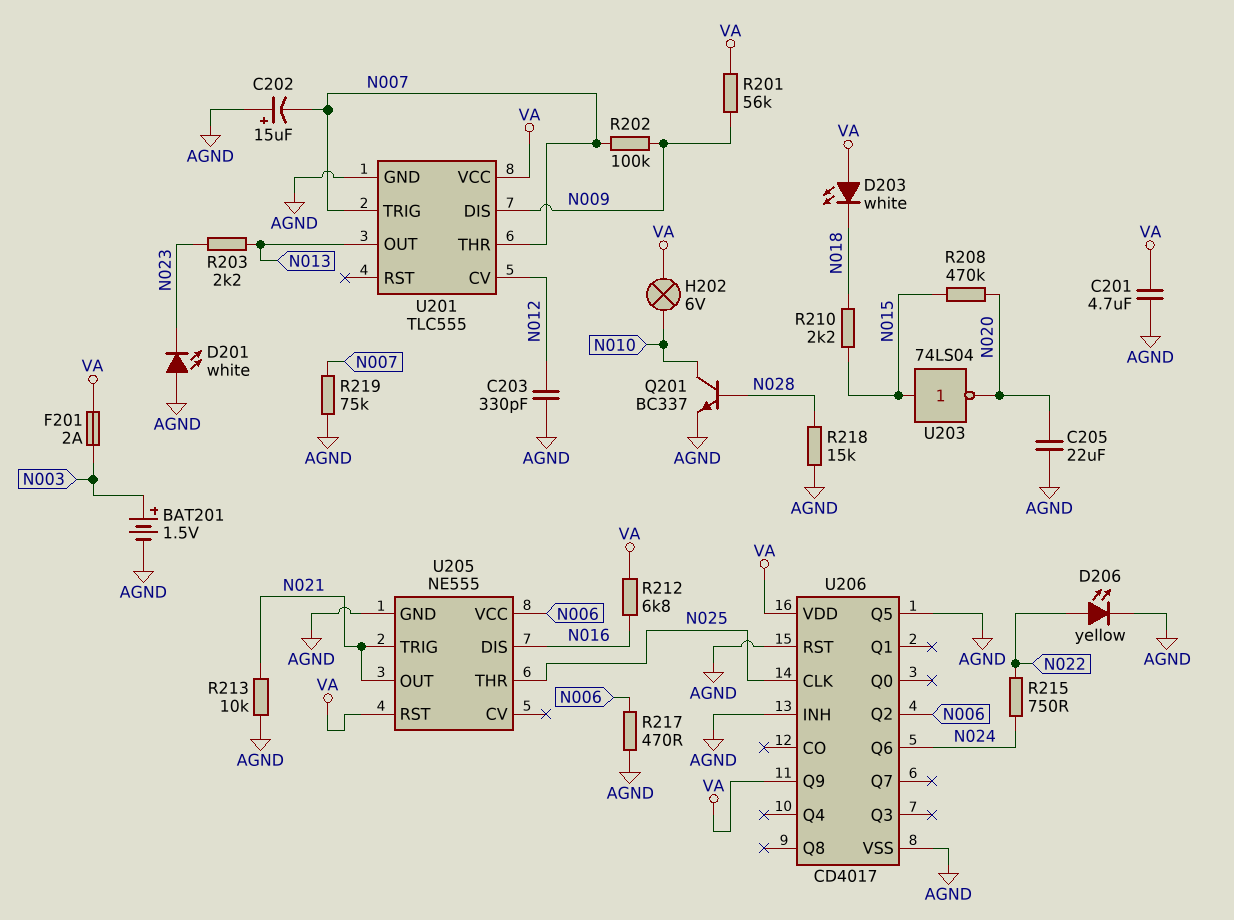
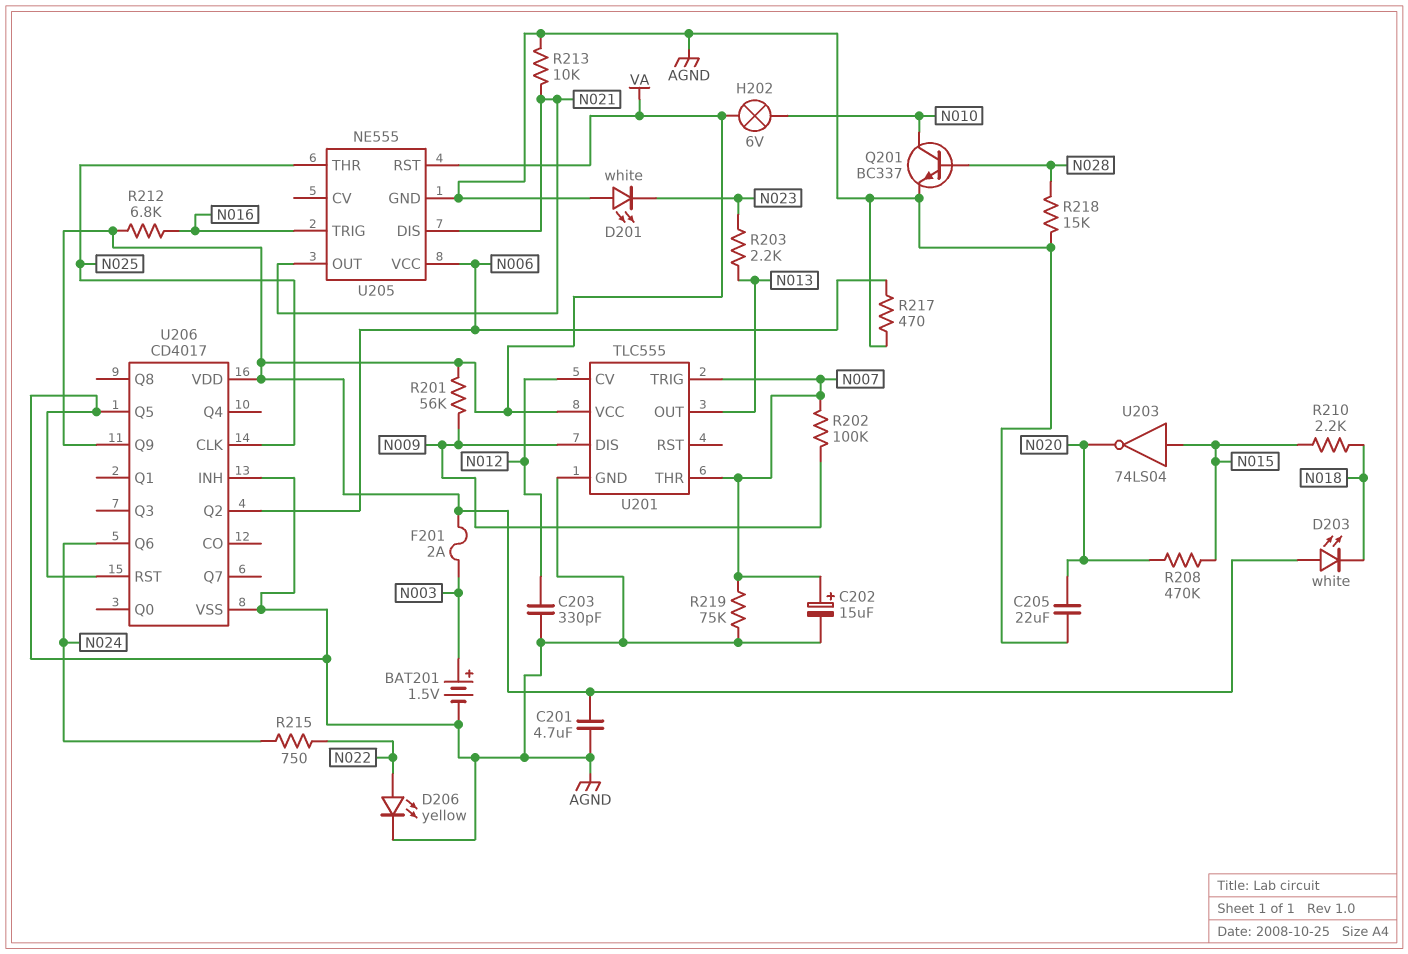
C202: 15uF (plus AGND, minus N007) -> 15uF (plus N007, minus AGND)
U205 pin DIS: N016 -> N021
U205 pin TRIG: N021 -> N016

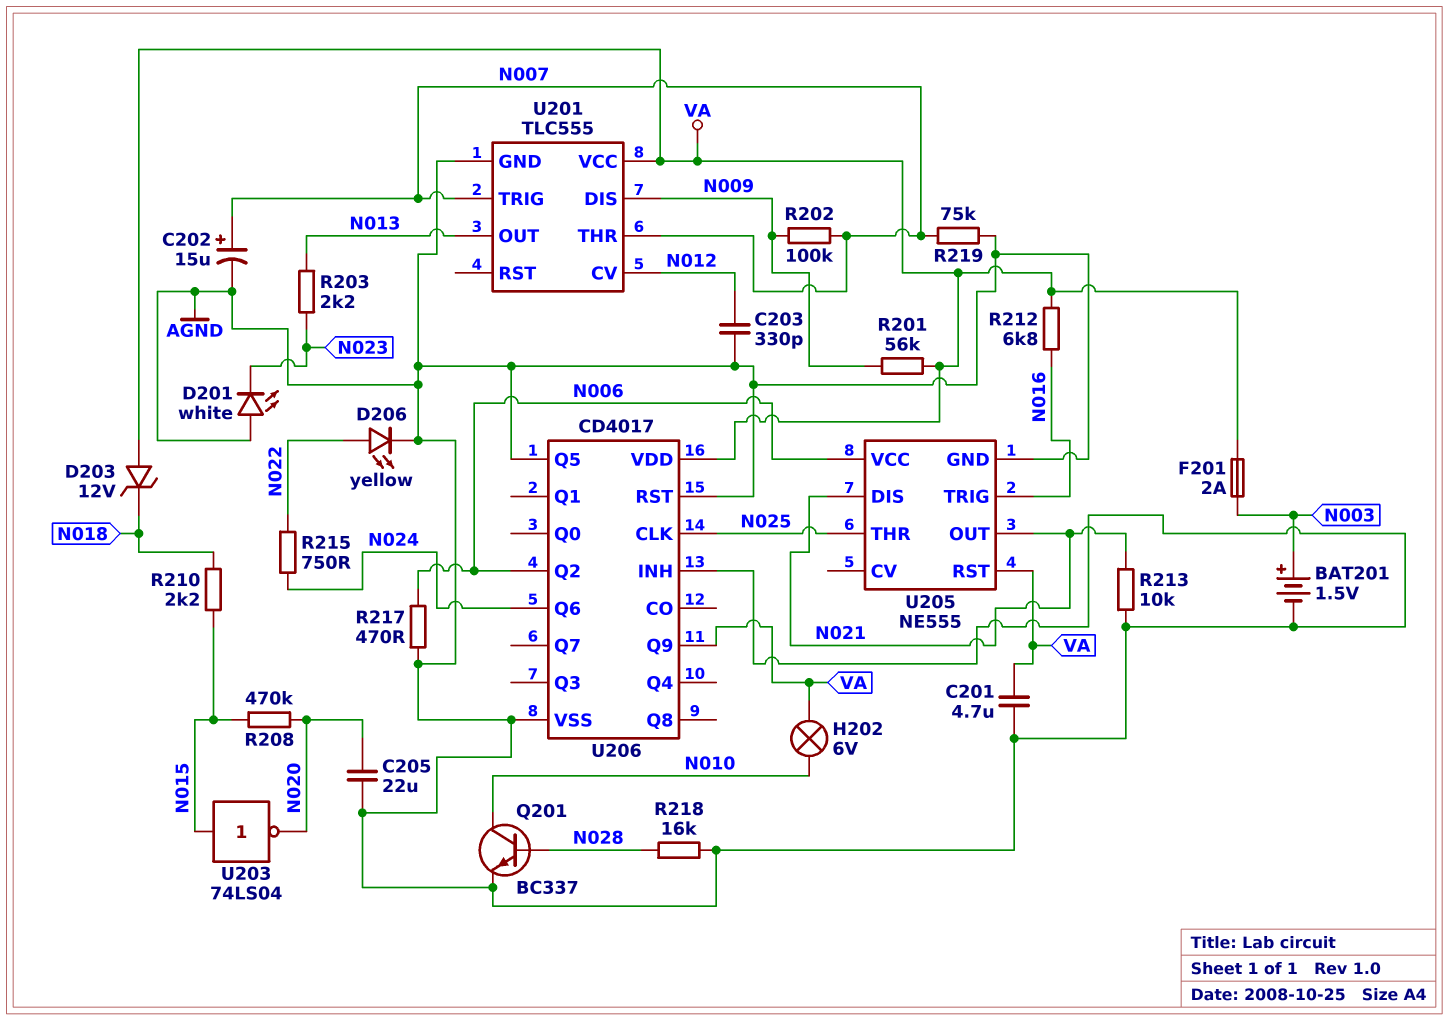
D203: LED white (A VA, K N018) -> zener 12V (A VA, K N018)
R218: 15k (AGND, N028) -> 16k (AGND, N028)

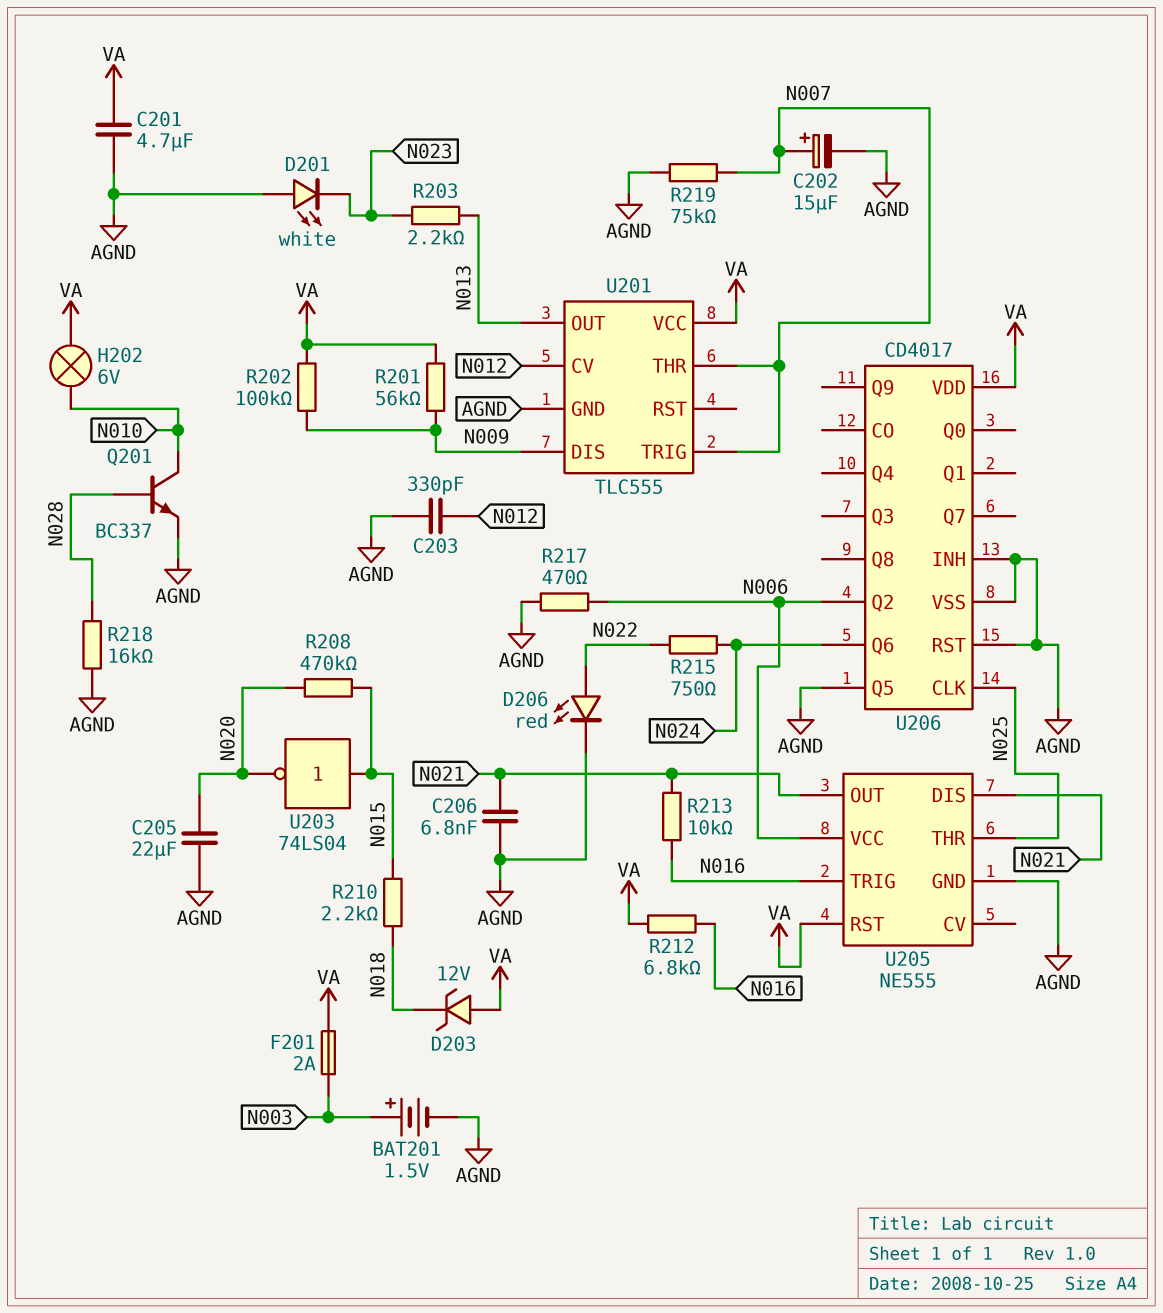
C206: none -> 6.8nF (AGND, N021)
D206: LED yellow (A N022, K AGND) -> LED red (A N022, K AGND)
R202: 100k (N007, N009) -> 100k (N009, VA)
R213: 10k (AGND, N021) -> 10k (N016, N021)
U206 pin Q9: VA -> none

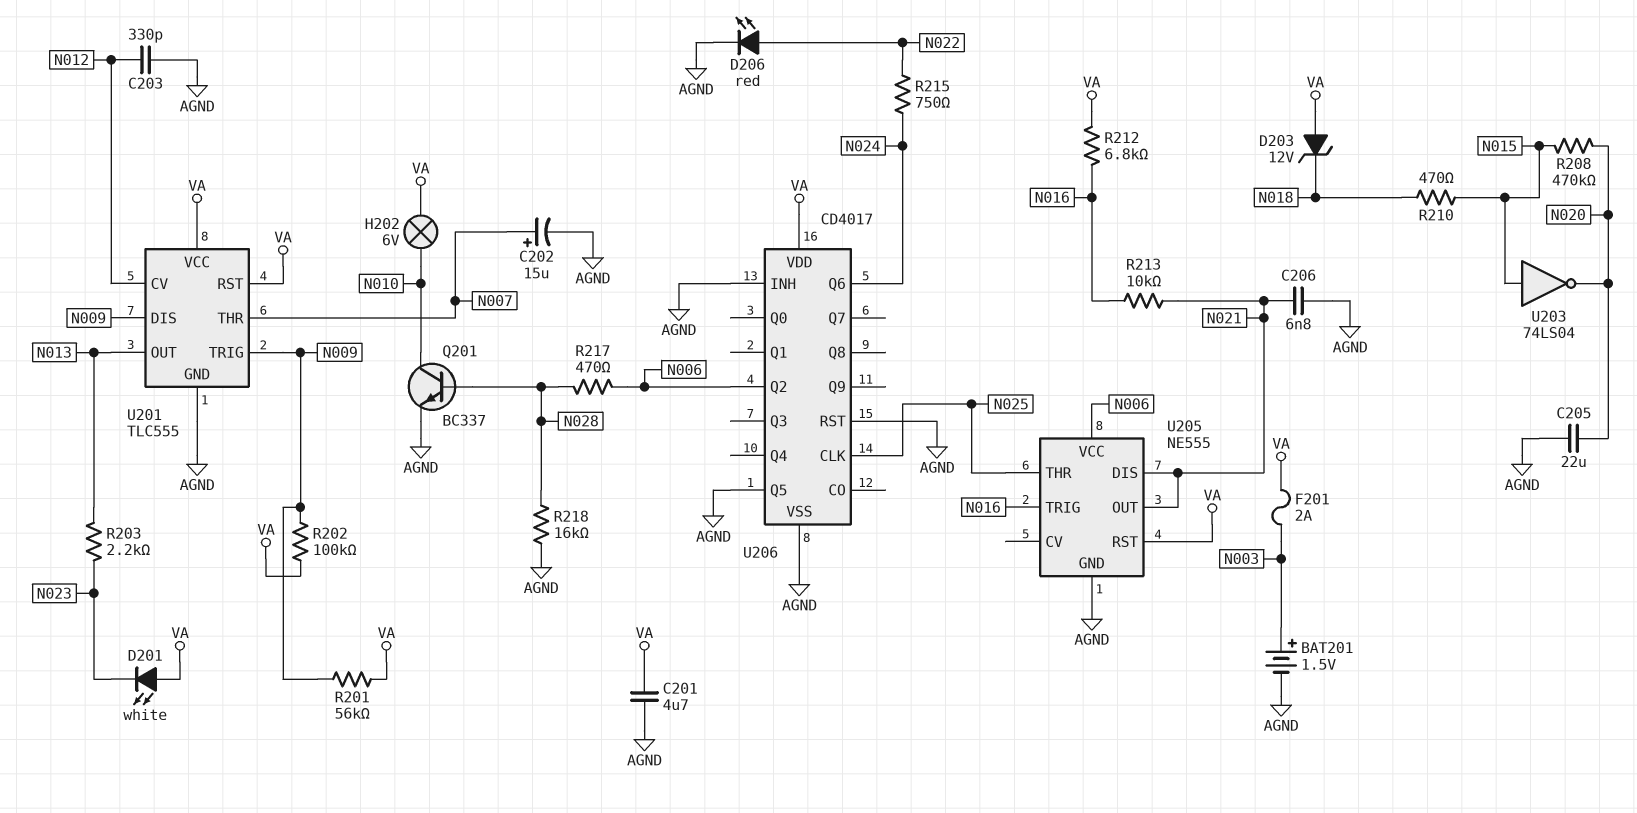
D201: LED white (A AGND, K N023) -> LED white (A VA, K N023)
R210: 2.2k (N015, N018) -> 470 (N015, N018)
R217: 470 (AGND, N006) -> 470 (N006, N028)
R219: 75k (AGND, N007) -> none
U201 pin RST: none -> VA
U201 pin TRIG: N007 -> N009

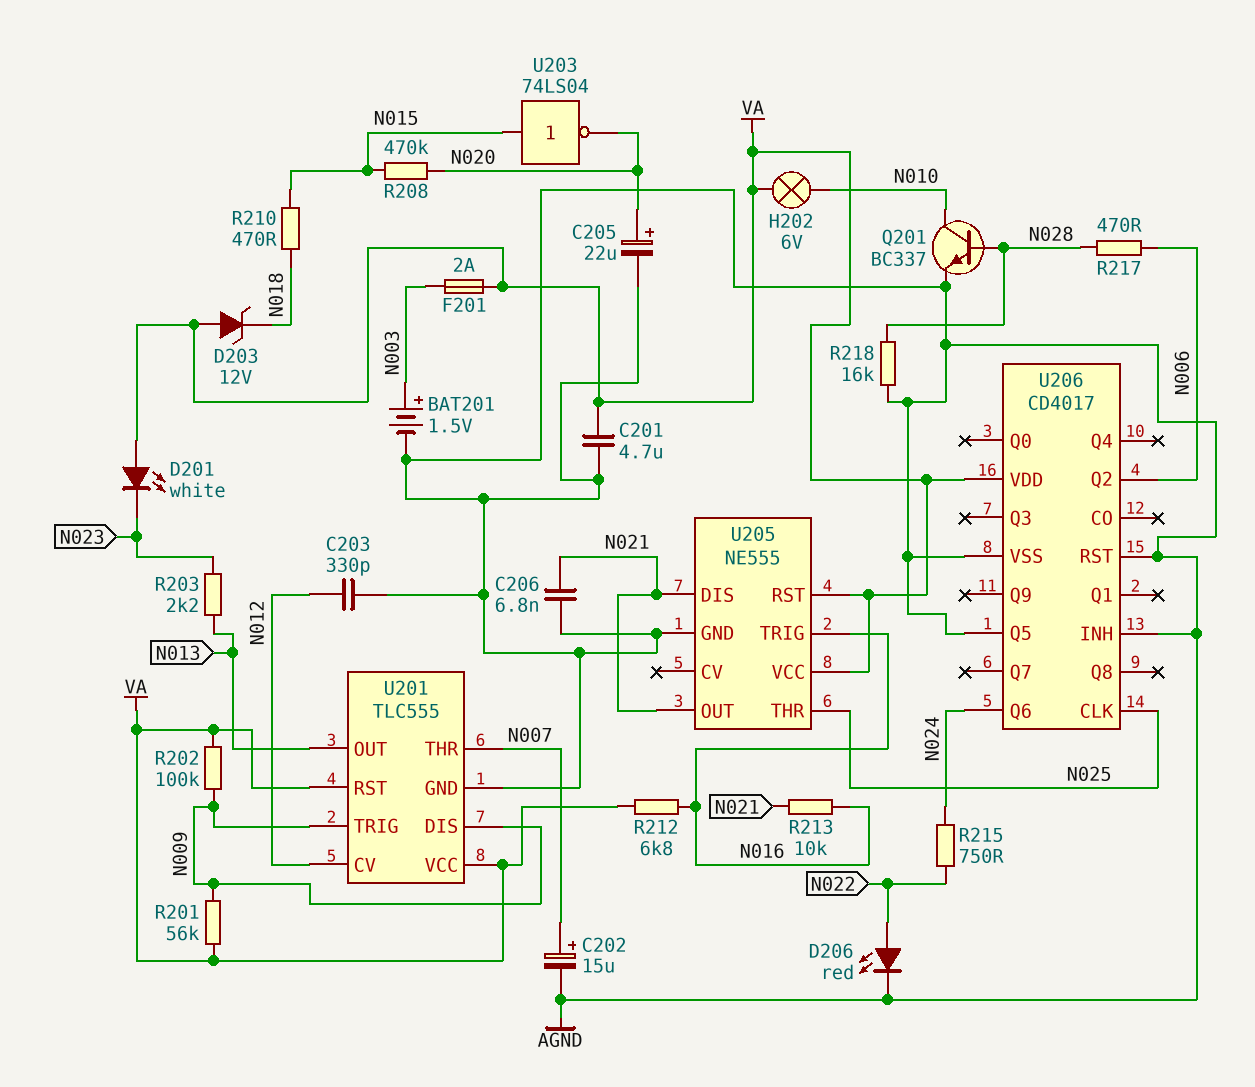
C205: 22uF (AGND, N020) -> 22uF (plus N020, minus AGND)
U205 pin VCC: N006 -> VA

